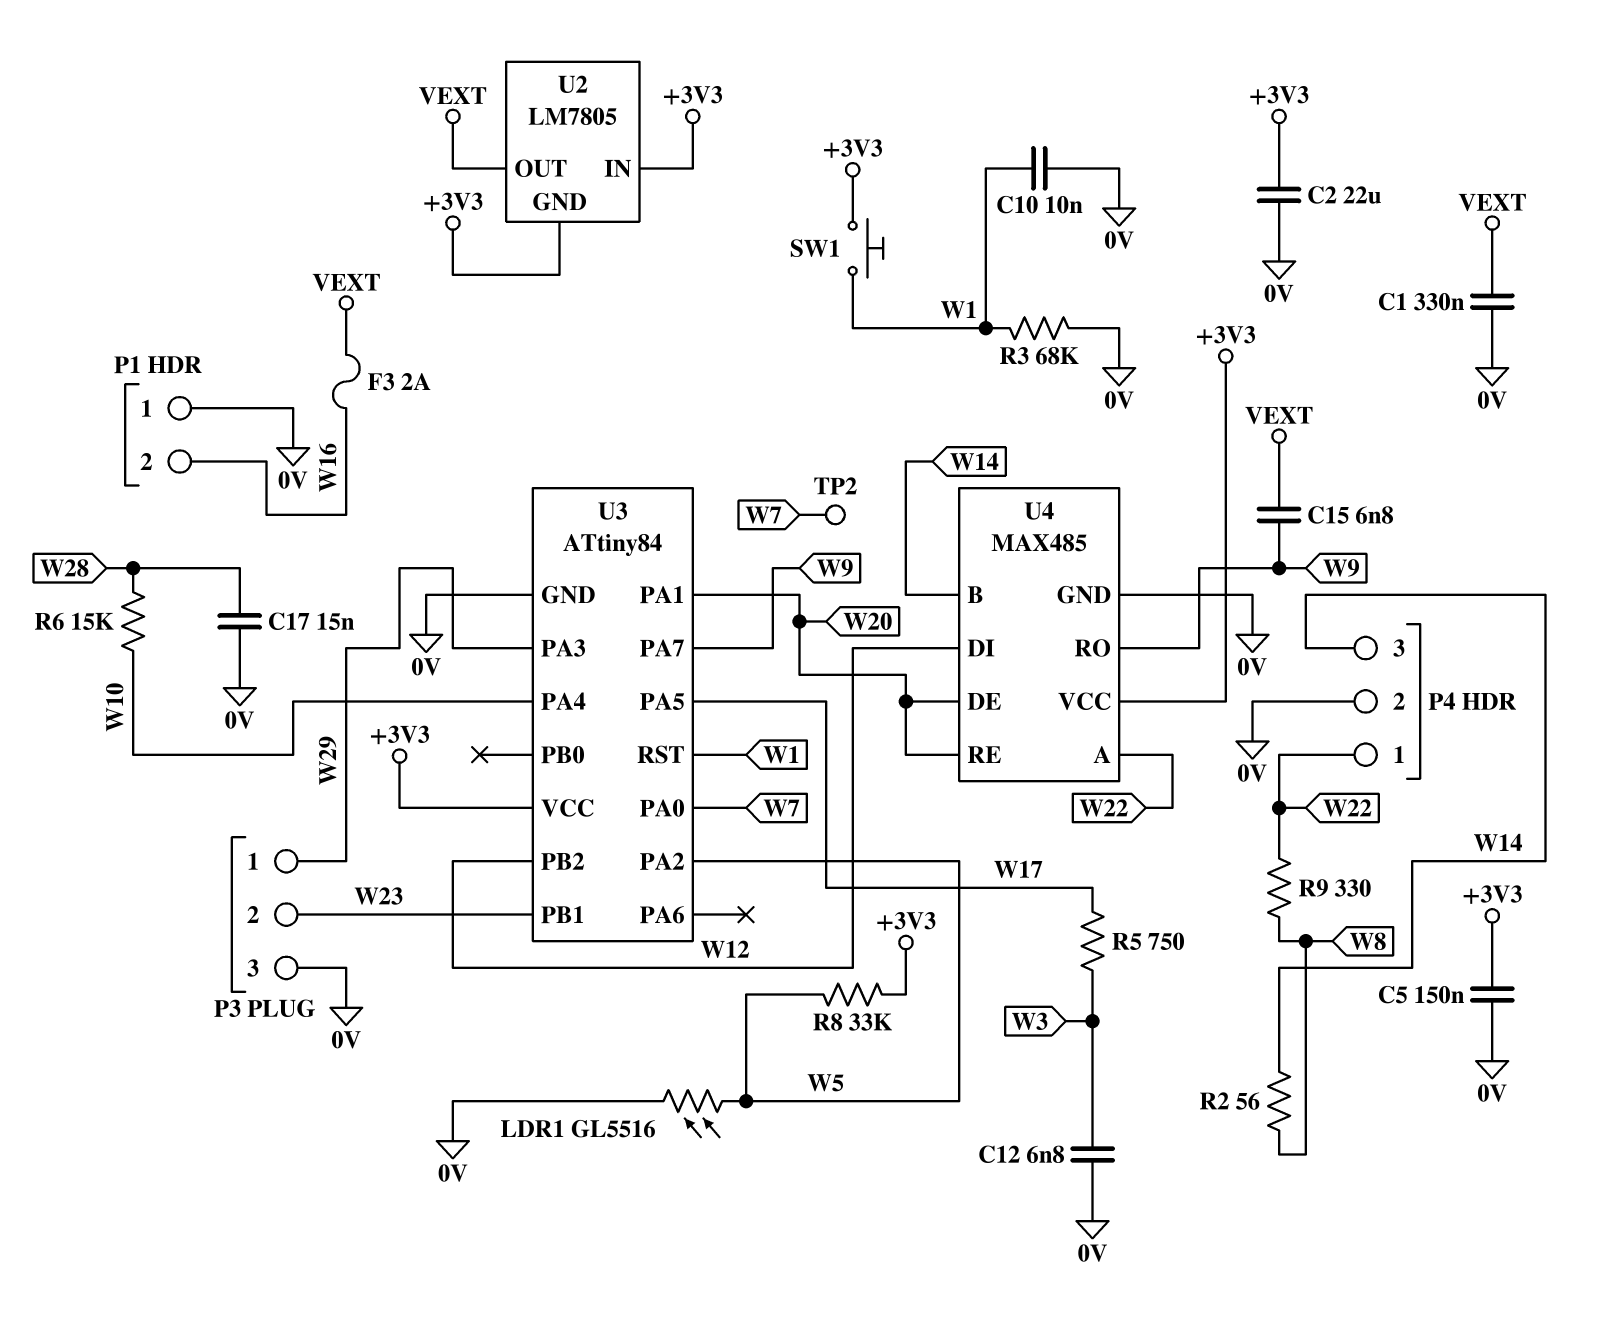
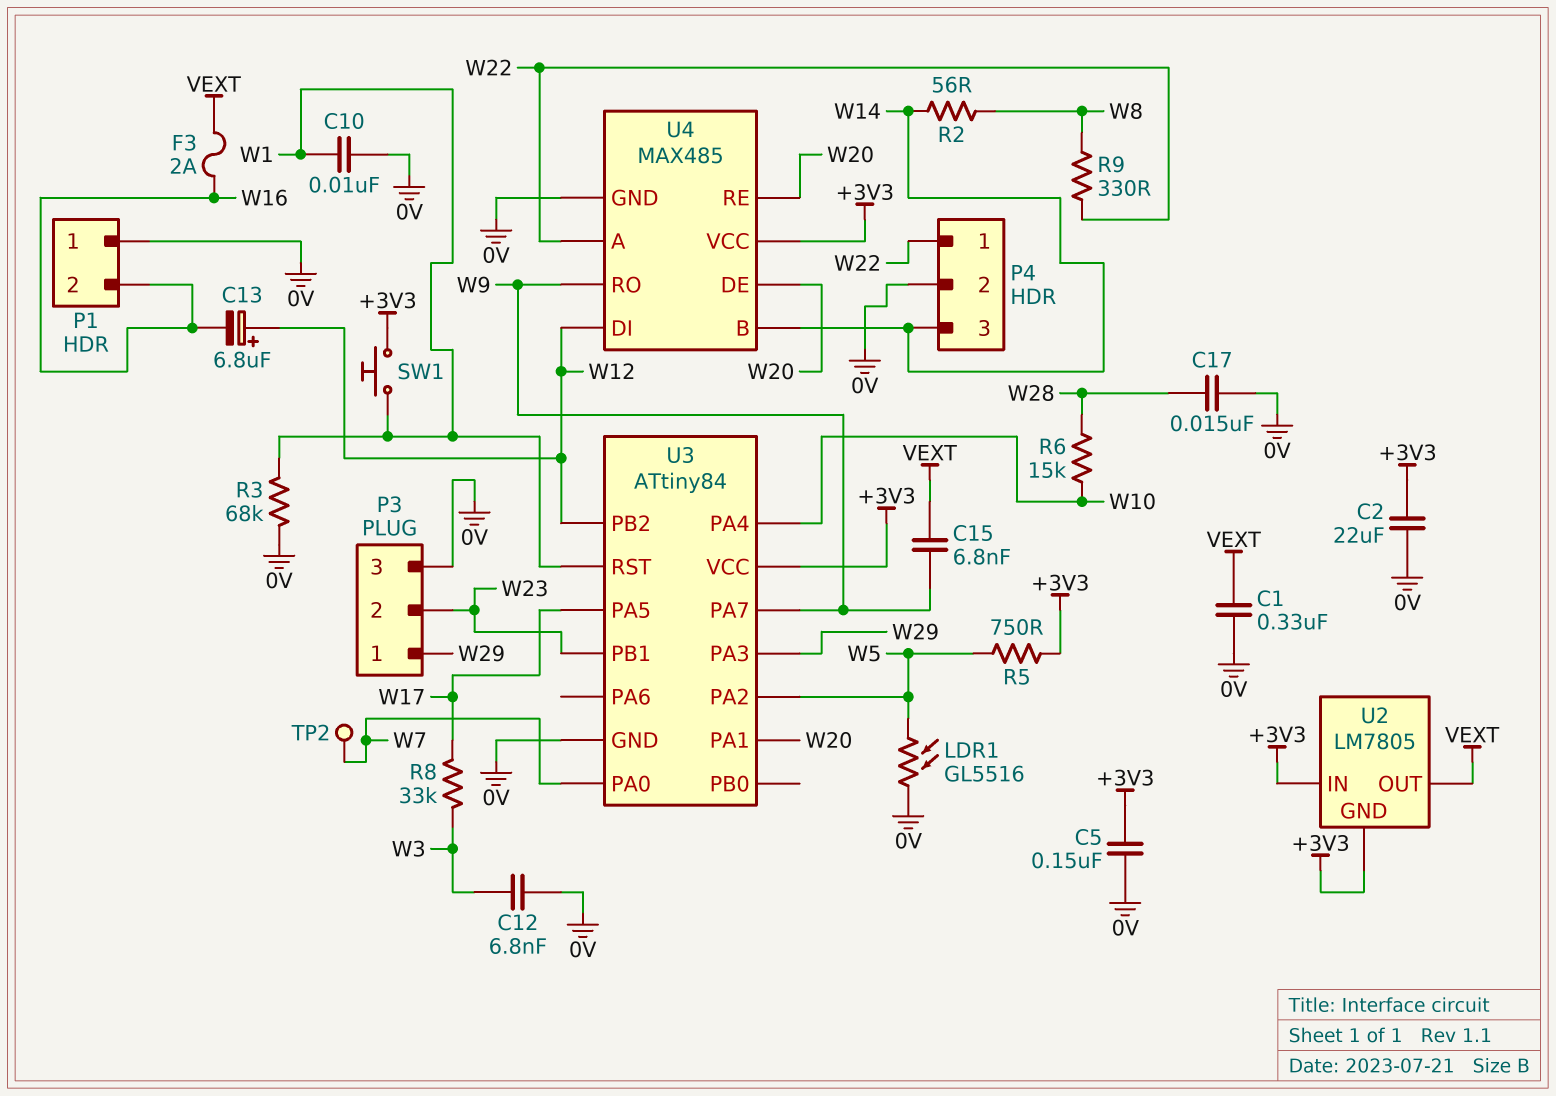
C13: none -> 6.8uF (plus W12, minus W16)
R5: 750 (W3, W17) -> 750 (+3V3, W5)
R8: 33k (+3V3, W5) -> 33k (W3, W17)

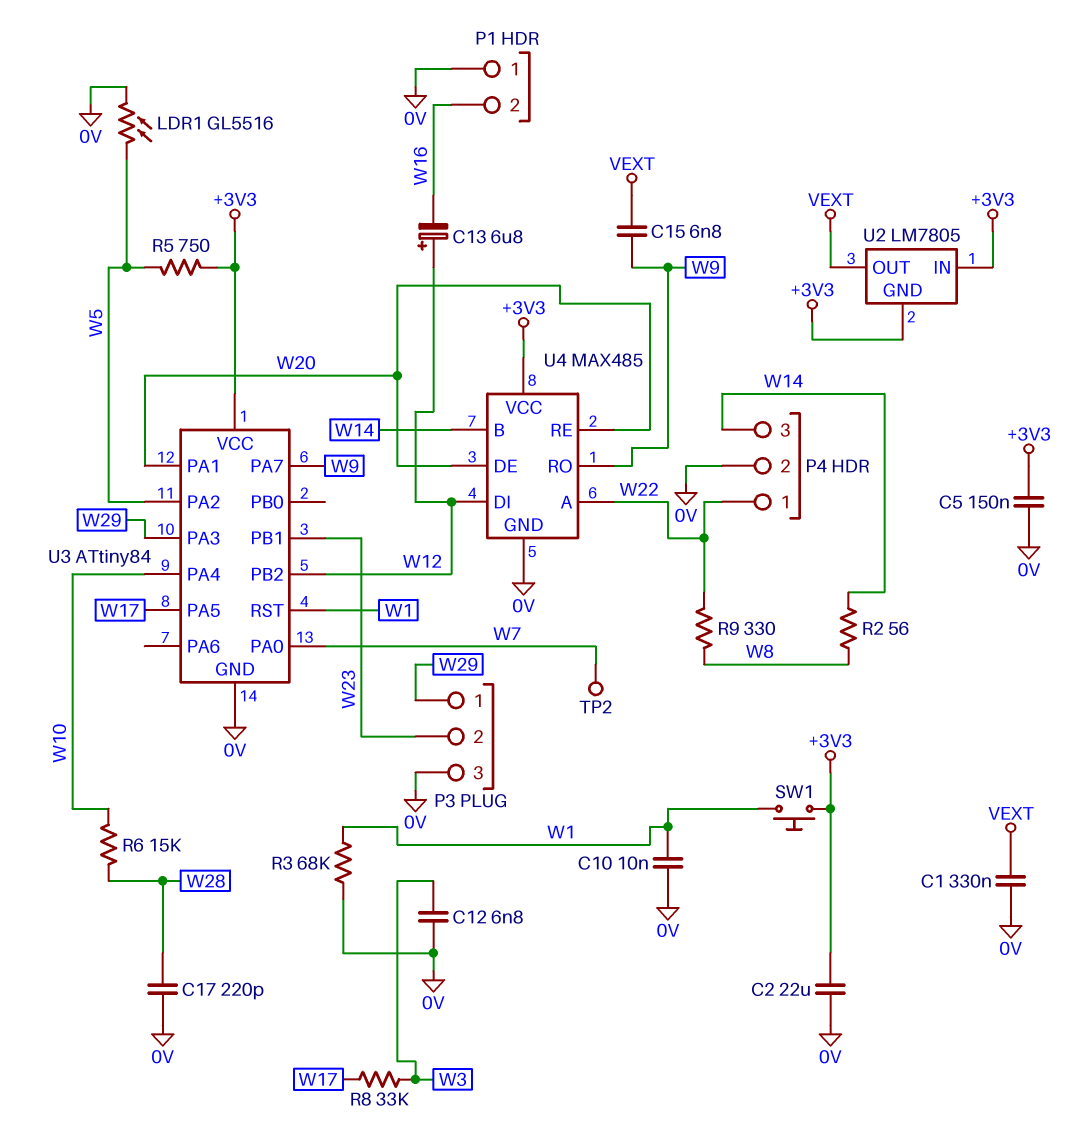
C17: 15nF (0V, W28) -> 220pF (0V, W28)
F3: 2A (VEXT, W16) -> none

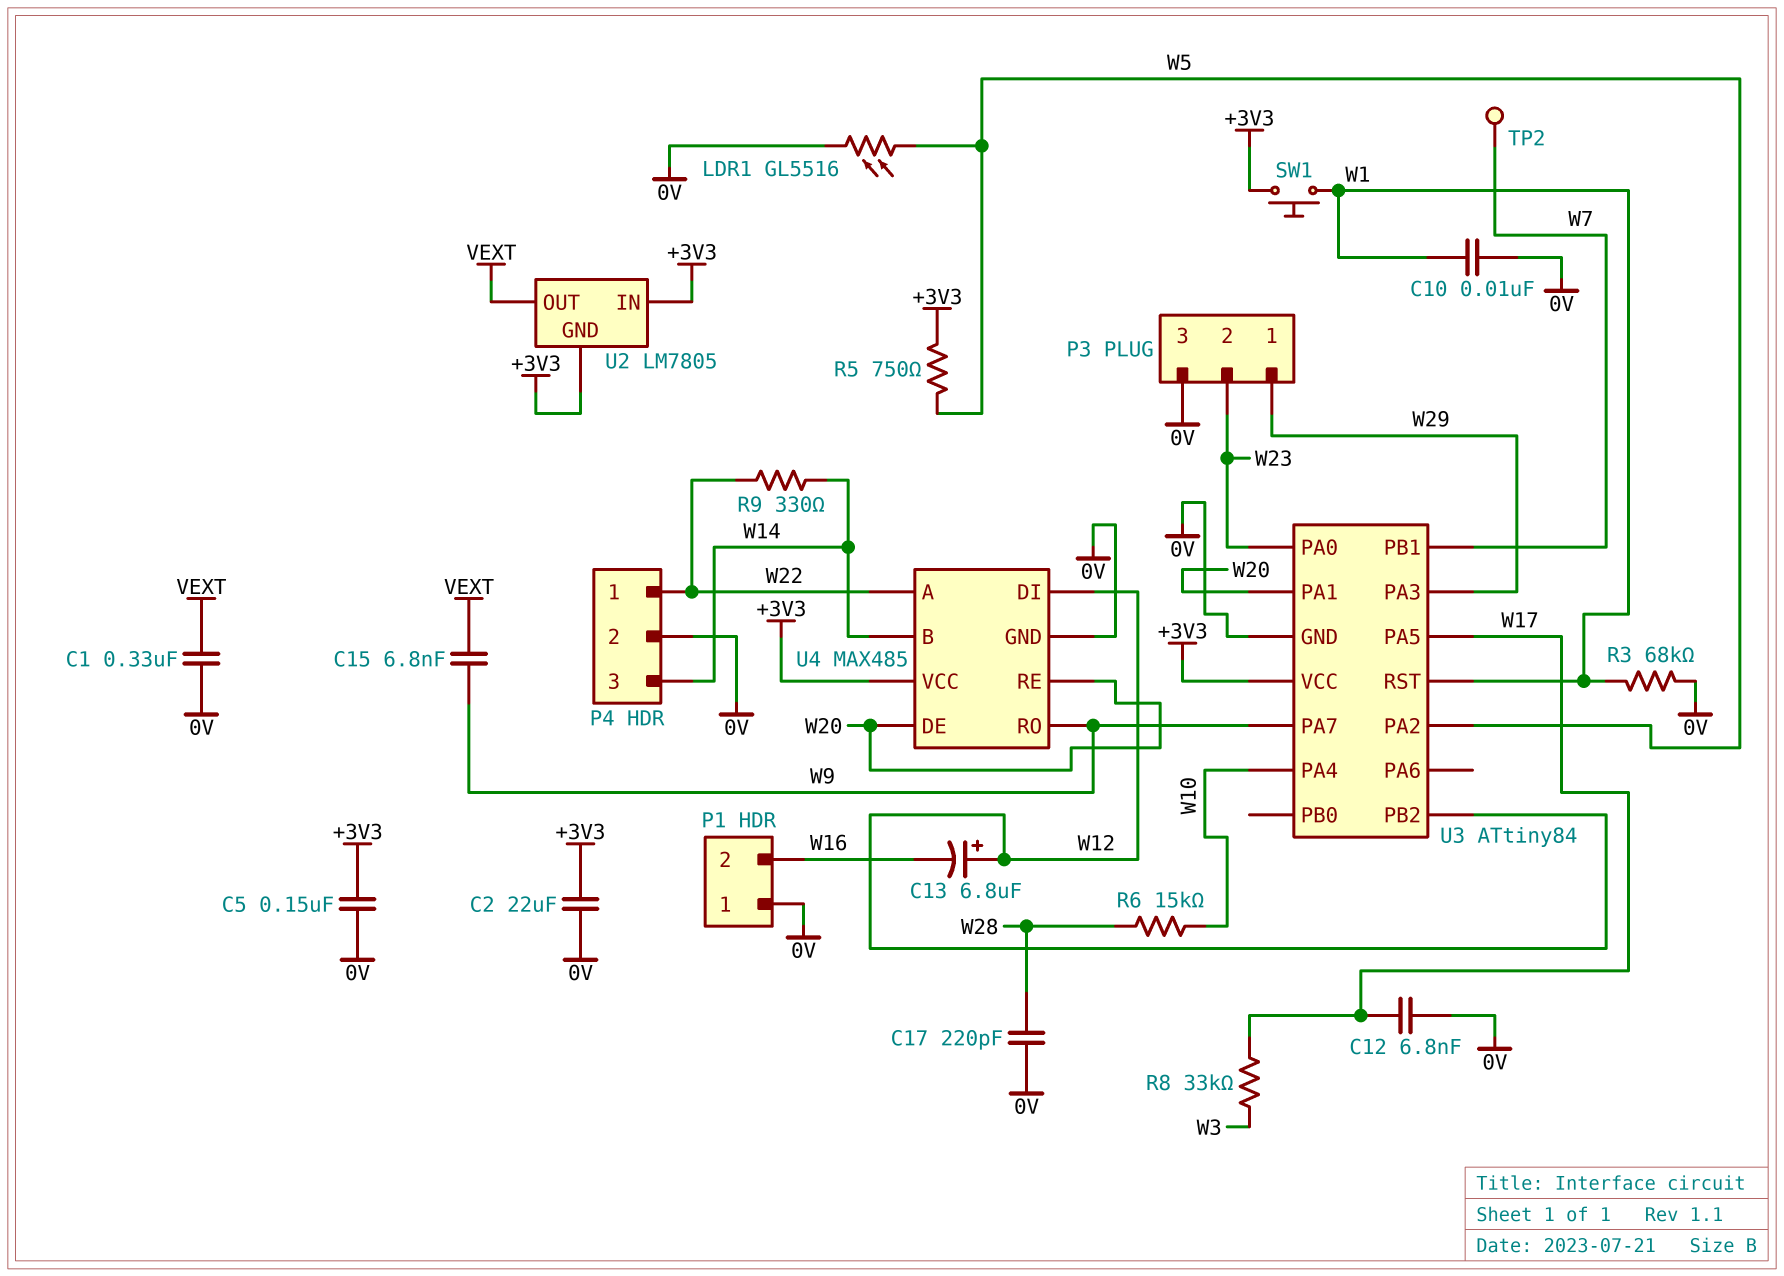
C12: 6.8nF (0V, W3) -> 6.8nF (0V, W17)
R2: 56 (W8, W14) -> none
R9: 330 (W8, W22) -> 330 (W14, W22)
U3 pin PA0: W7 -> W23
U3 pin PB1: W23 -> W7

